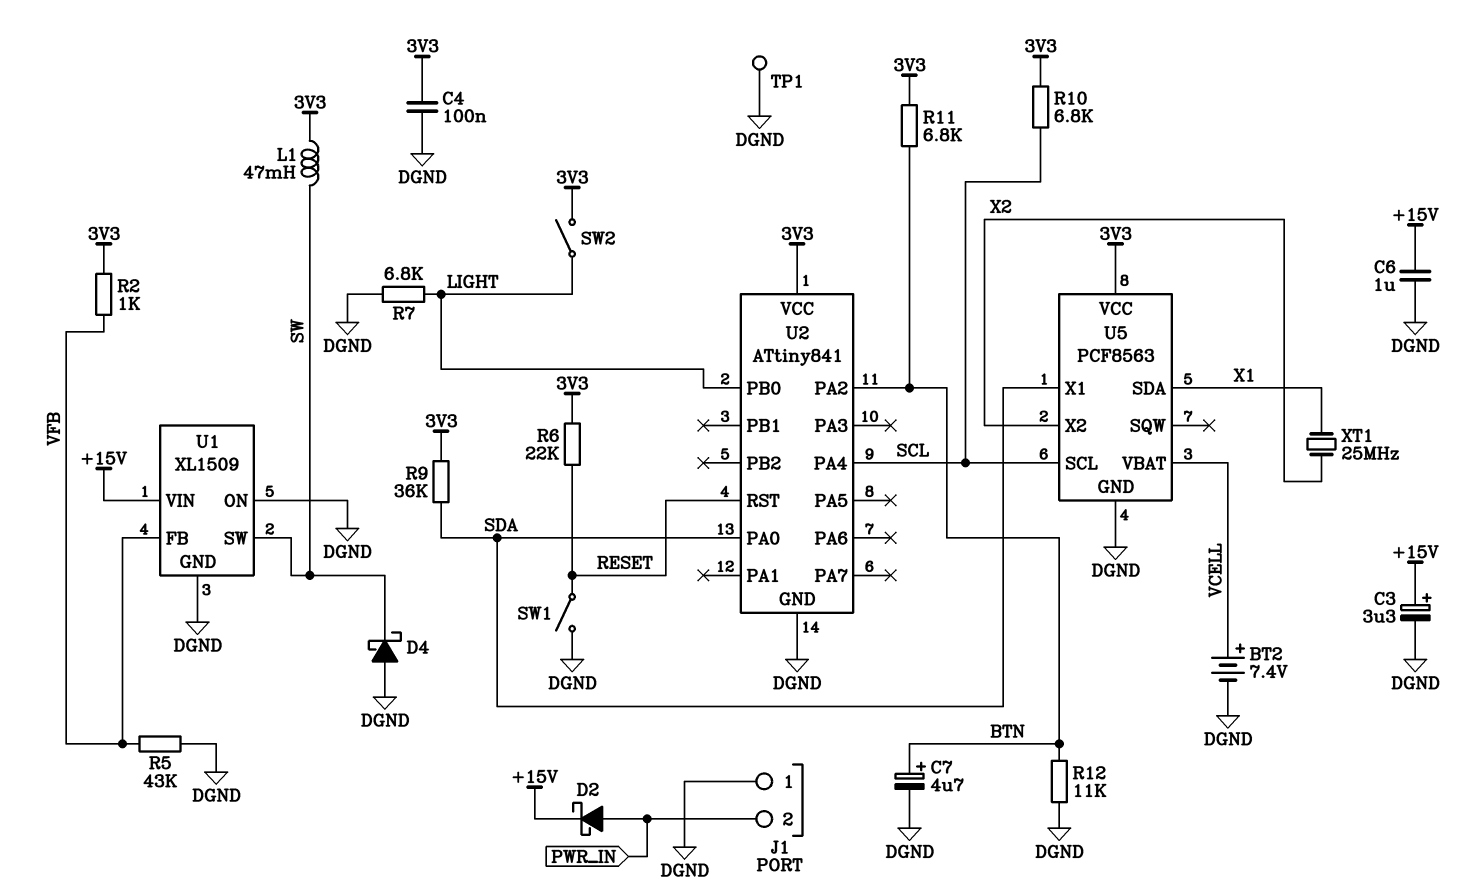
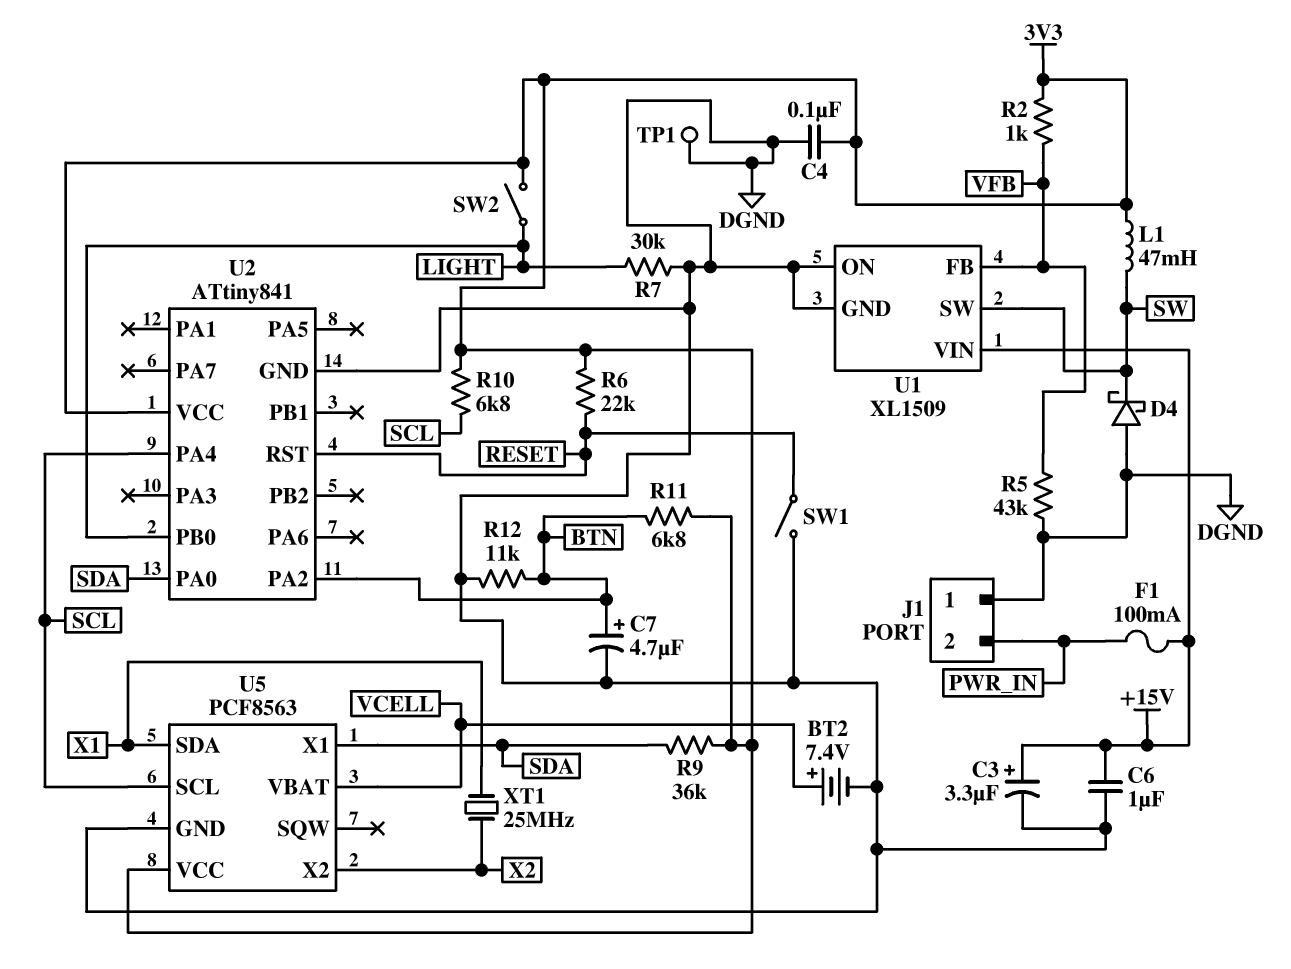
D2: schottky (A PWR_IN, K +15V) -> none
F1: none -> 100mA (+15V, PWR_IN)
R7: 6.8k (DGND, LIGHT) -> 30k (DGND, LIGHT)

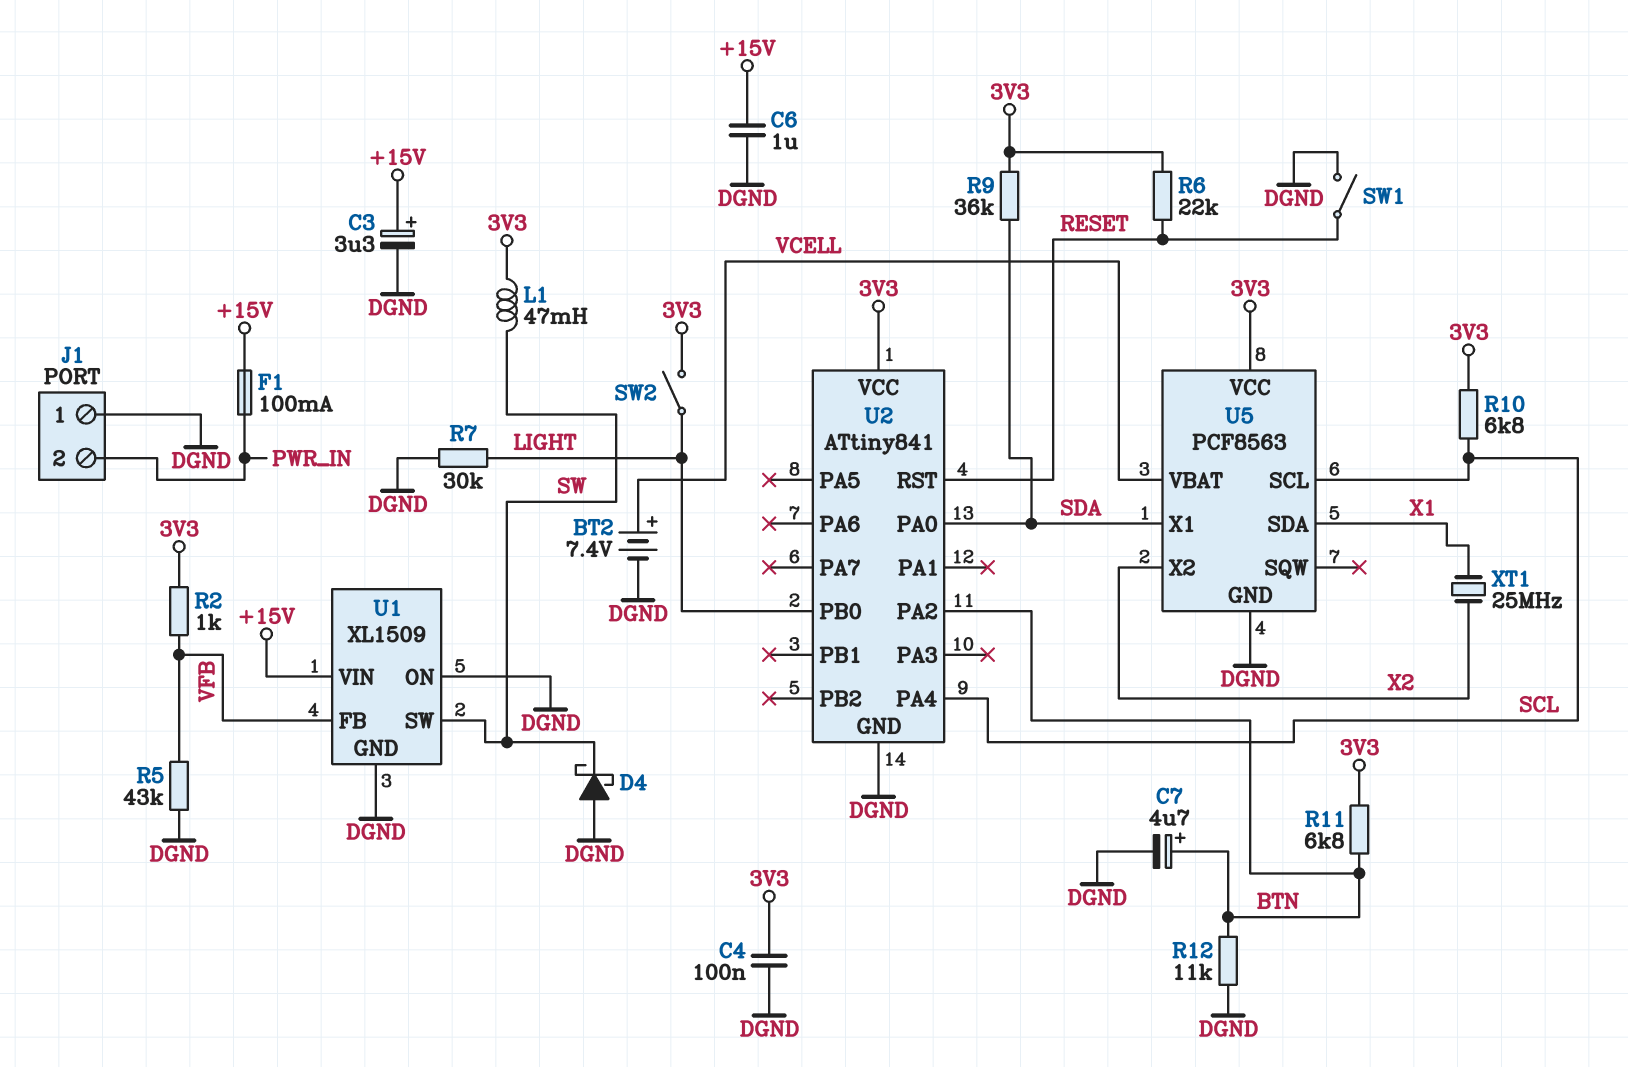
TP1: test point (DGND) -> none

